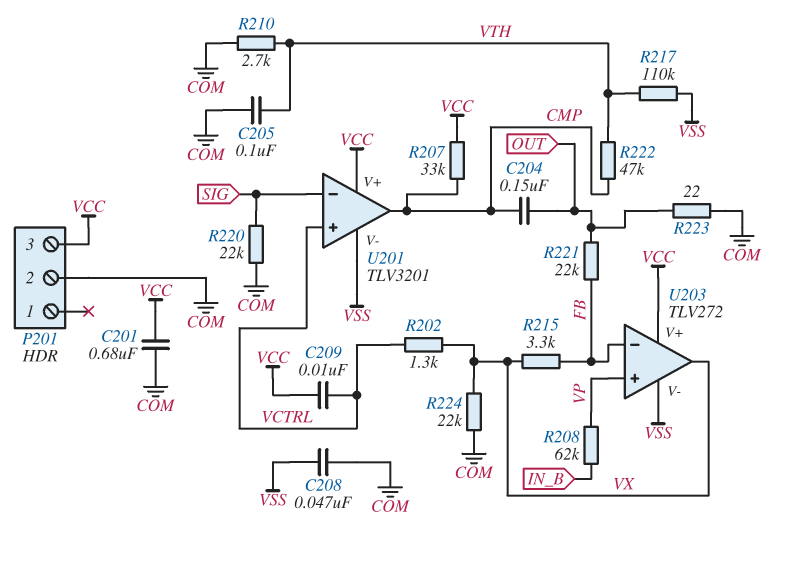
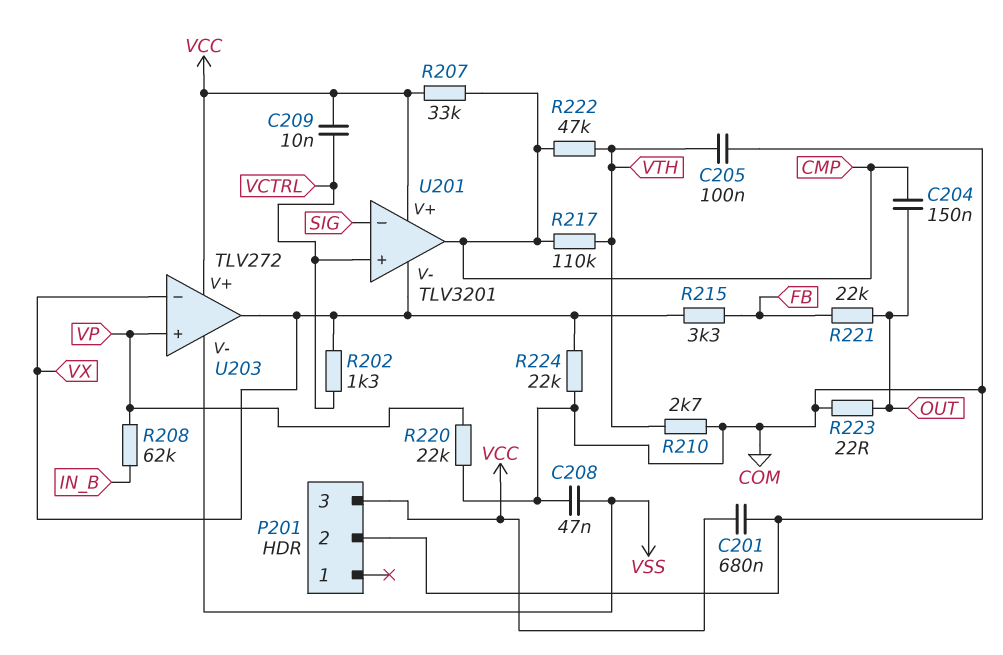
R217: 110k (VSS, VTH) -> 110k (CMP, VTH)
R220: 22k (COM, SIG) -> 22k (COM, VP)
U201 pin V-: VSS -> VX
U203 pin in-: FB -> VX

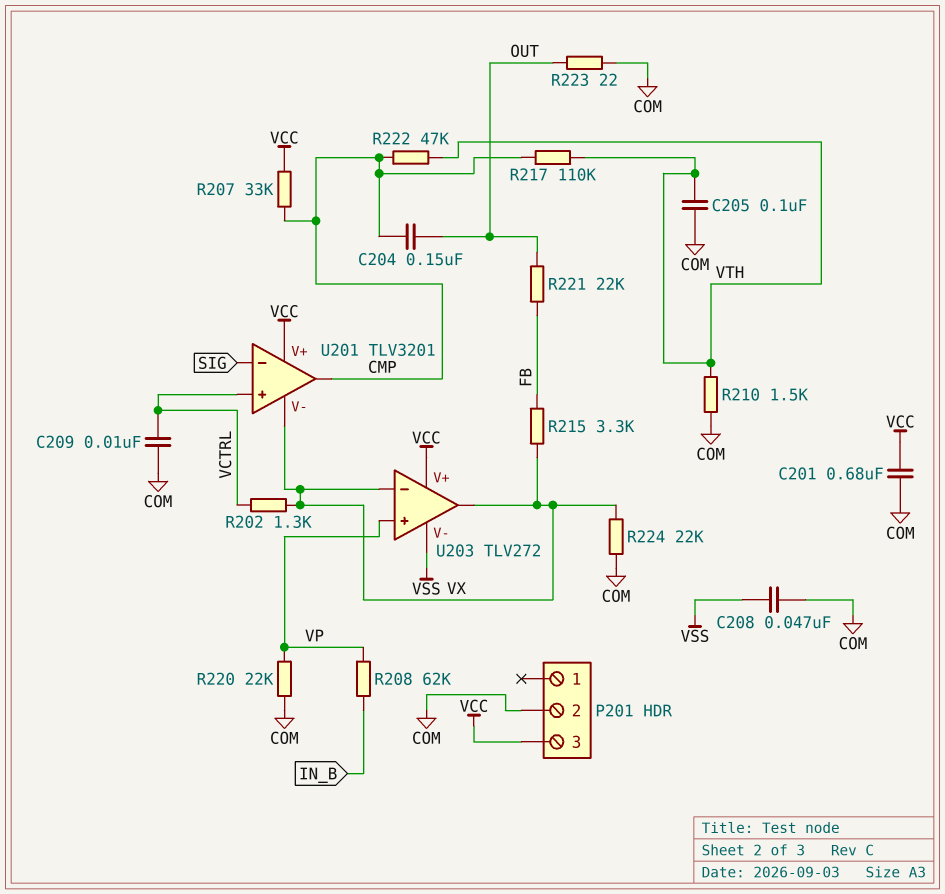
C209: 10nF (VCC, VCTRL) -> 10nF (COM, VCTRL)
R210: 2.7k (COM, VTH) -> 1.5k (COM, VTH)

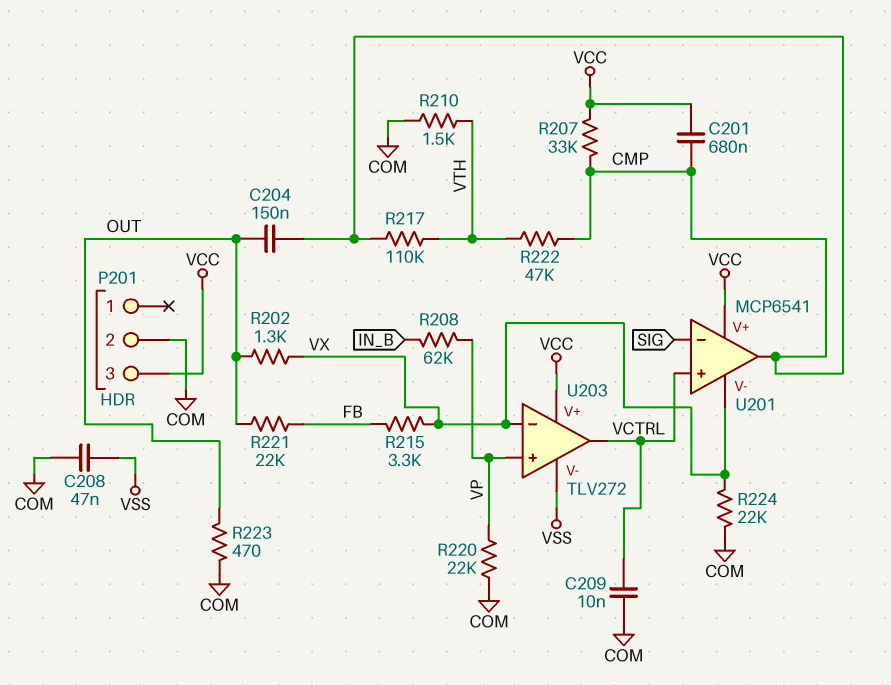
C201: 680nF (COM, VCC) -> 680nF (CMP, VCC)
C205: 100nF (COM, VTH) -> none
R202: 1.3k (VCTRL, VX) -> 1.3k (OUT, VX)
R223: 22 (COM, OUT) -> 470 (COM, OUT)
U201: TLV3201 -> MCP6541
U203 pin out: VX -> VCTRL

